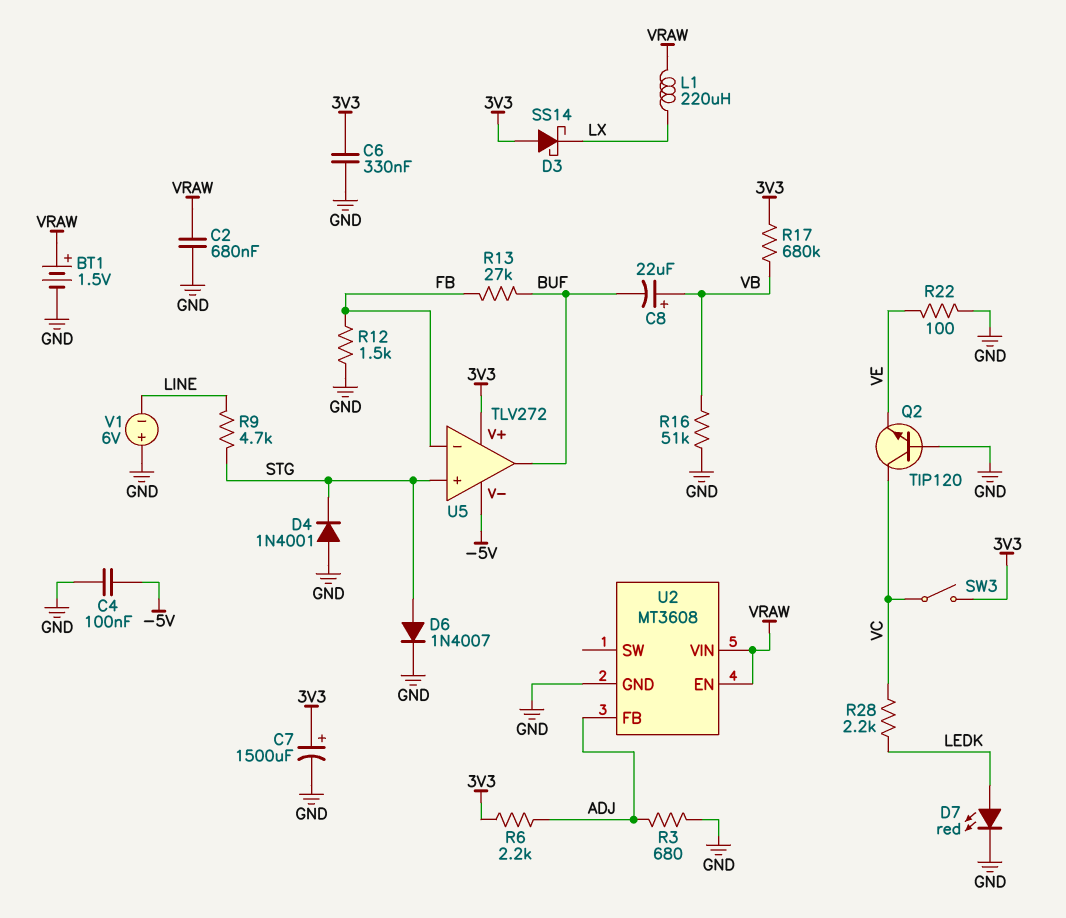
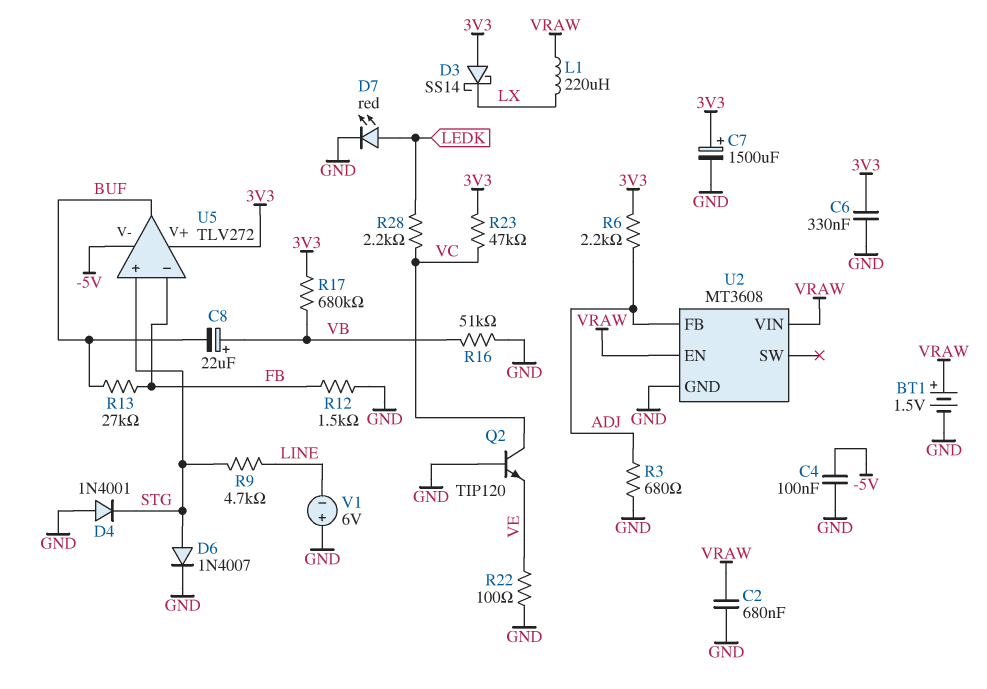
R23: none -> 47k (3V3, VC)
SW3: switch (3V3, VC) -> none

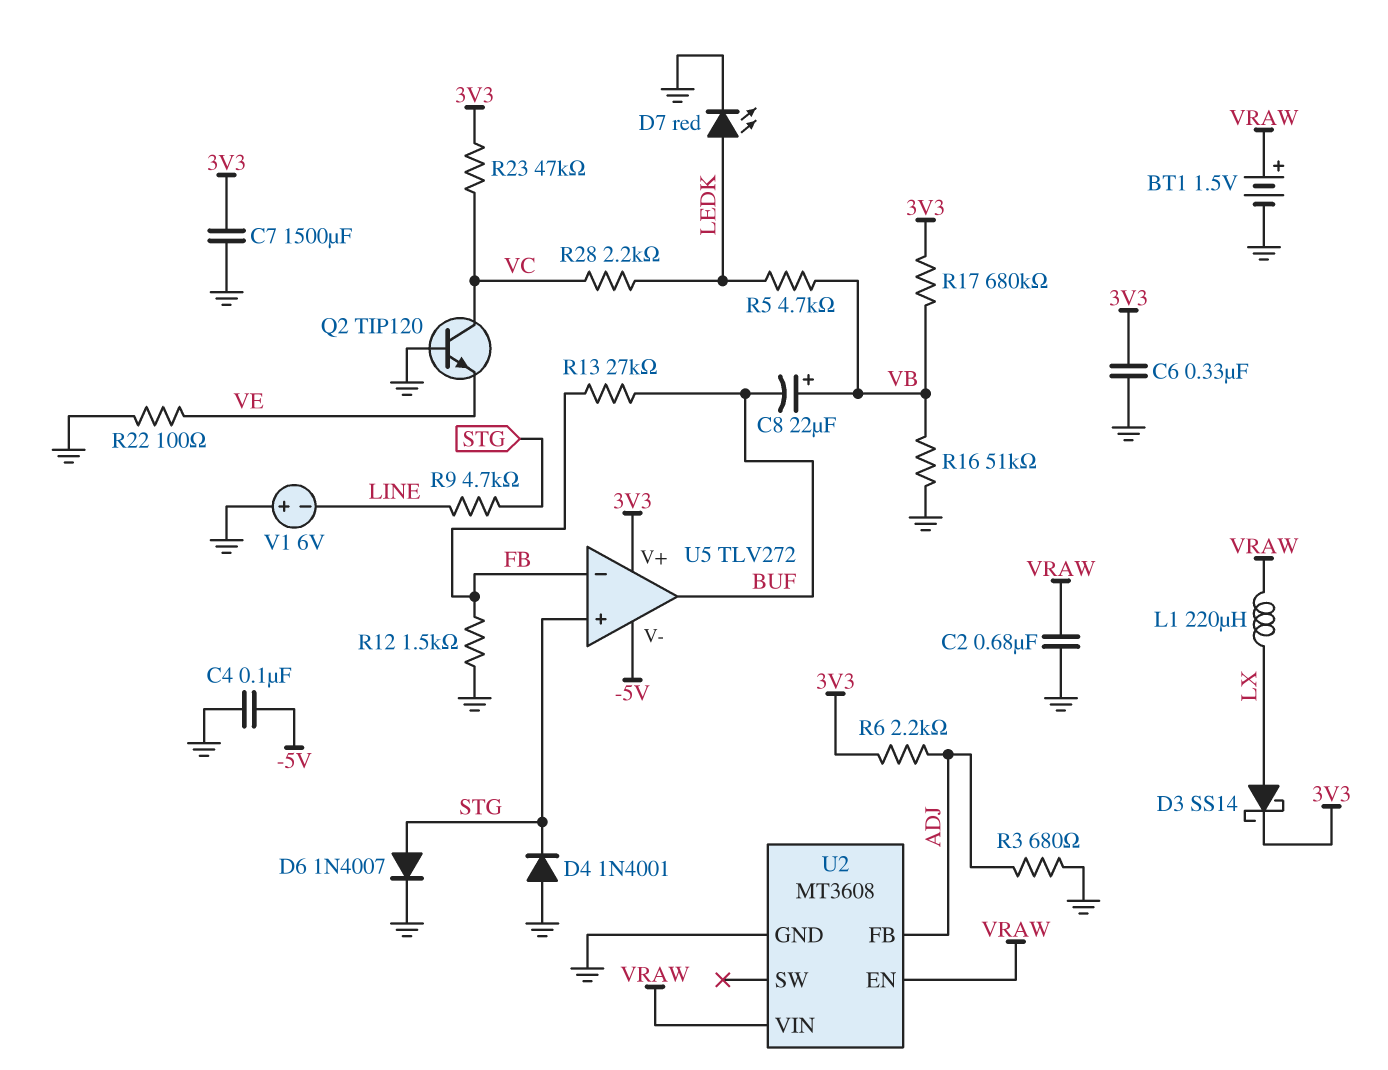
C7: 1500uF (plus 3V3, minus GND) -> 1500uF (3V3, GND)
D3: schottky SS14 (A 3V3, K LX) -> schottky SS14 (A LX, K 3V3)
R5: none -> 4.7k (LEDK, VB)

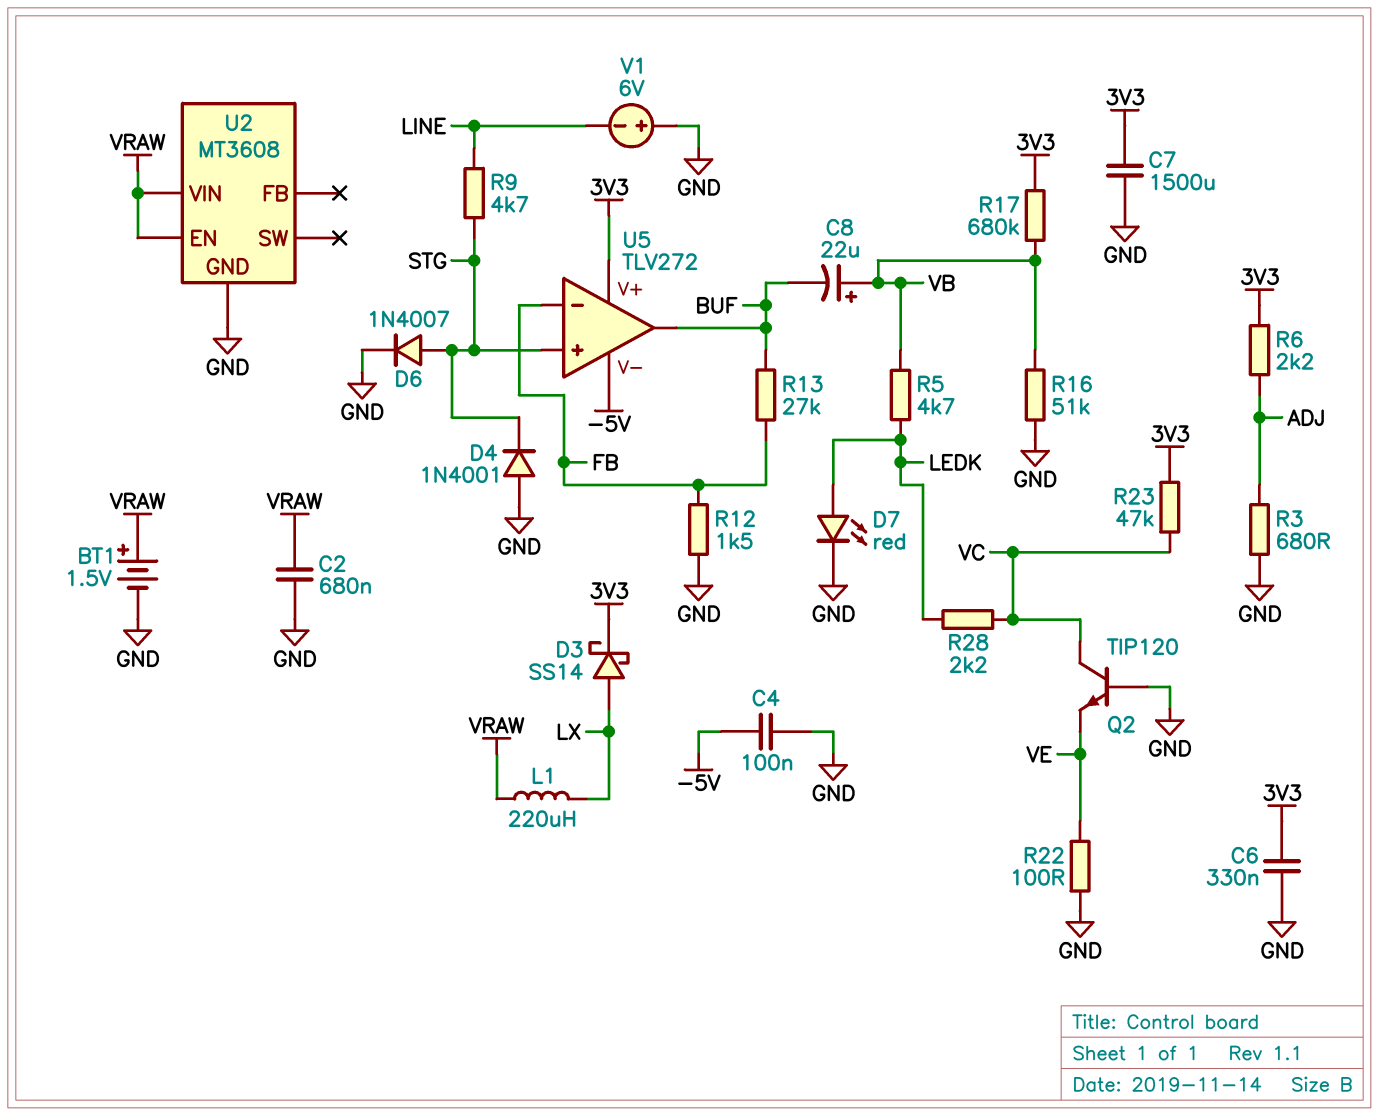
U2 pin FB: ADJ -> none

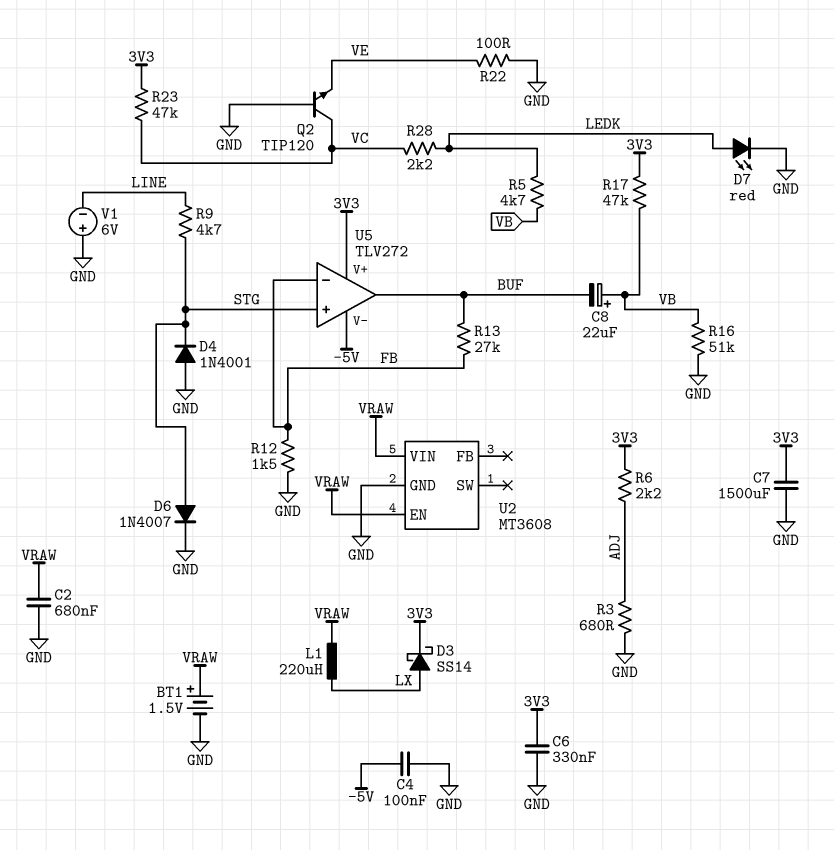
R17: 680k (3V3, VB) -> 47k (3V3, VB)

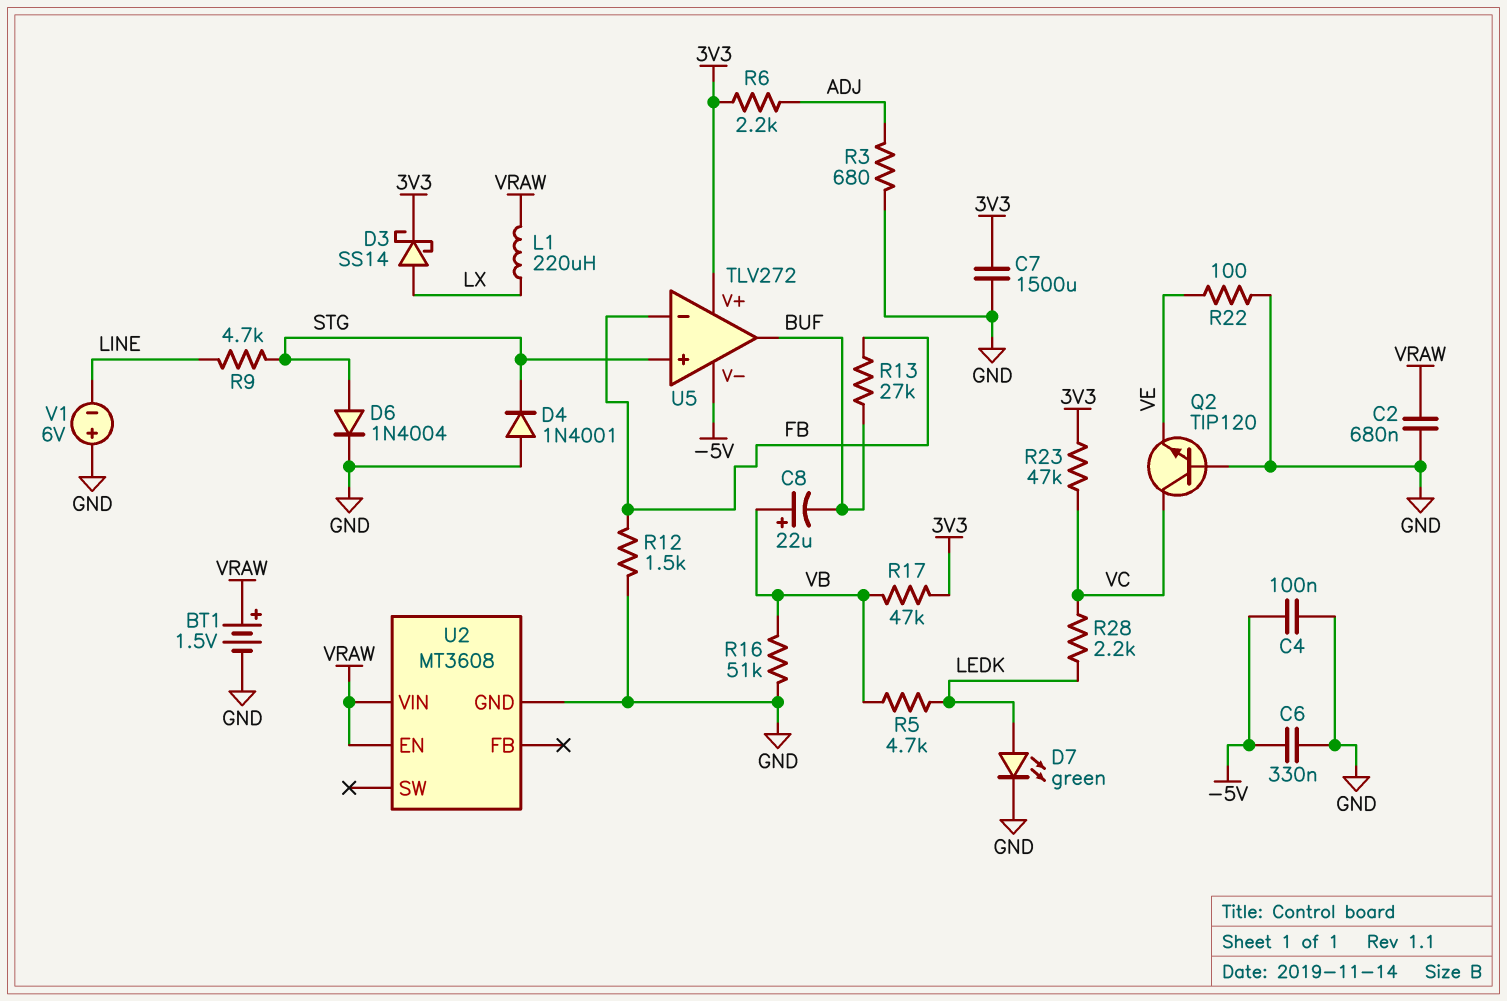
C6: 330nF (3V3, GND) -> 330nF (-5V, GND)
D6: diode 1N4007 (A STG, K GND) -> diode 1N4004 (A STG, K GND)
D7: LED red (A LEDK, K GND) -> LED green (A LEDK, K GND)

